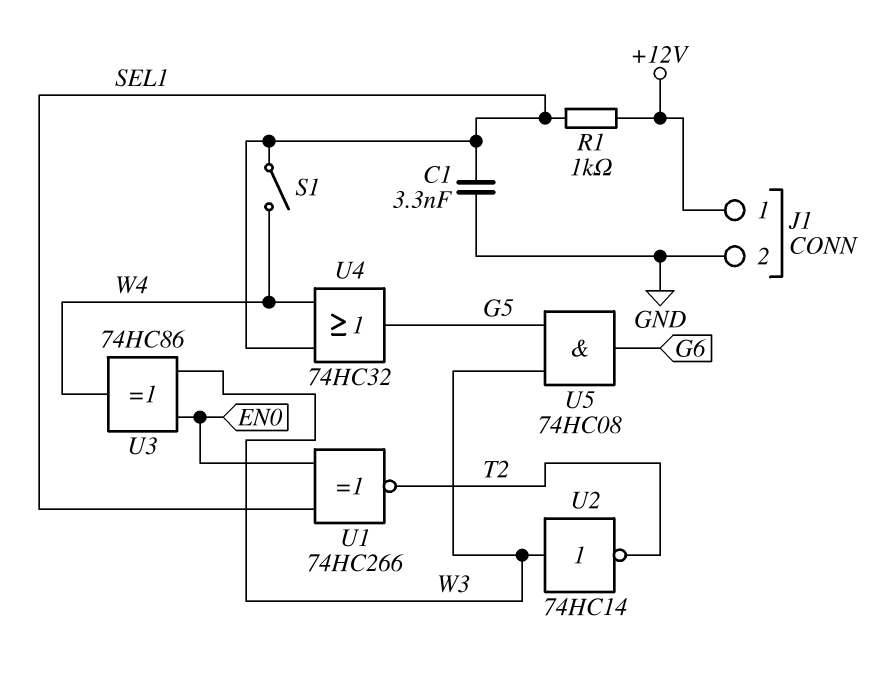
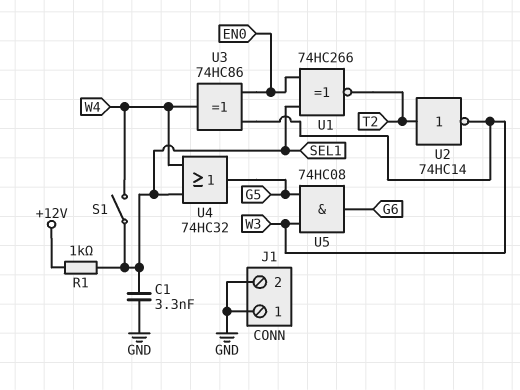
J1 pin 1: +12V -> GND
U2: NOT 74HC14 (in W3, out T2) -> NOT 74HC14 (in T2, out W3)

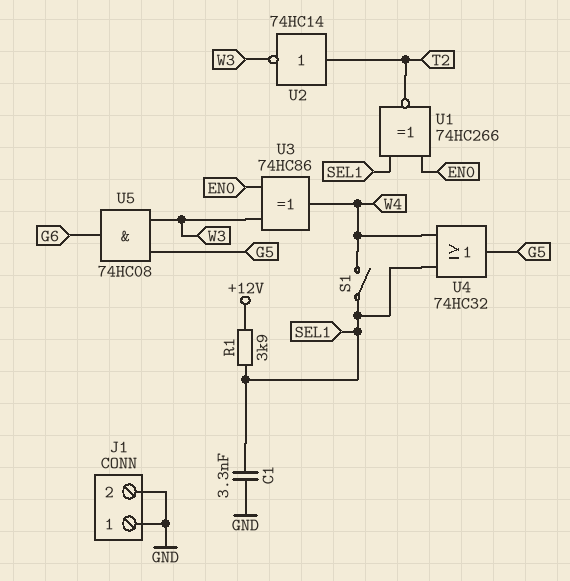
R1: 1k (+12V, SEL1) -> 3.9k (+12V, SEL1)

